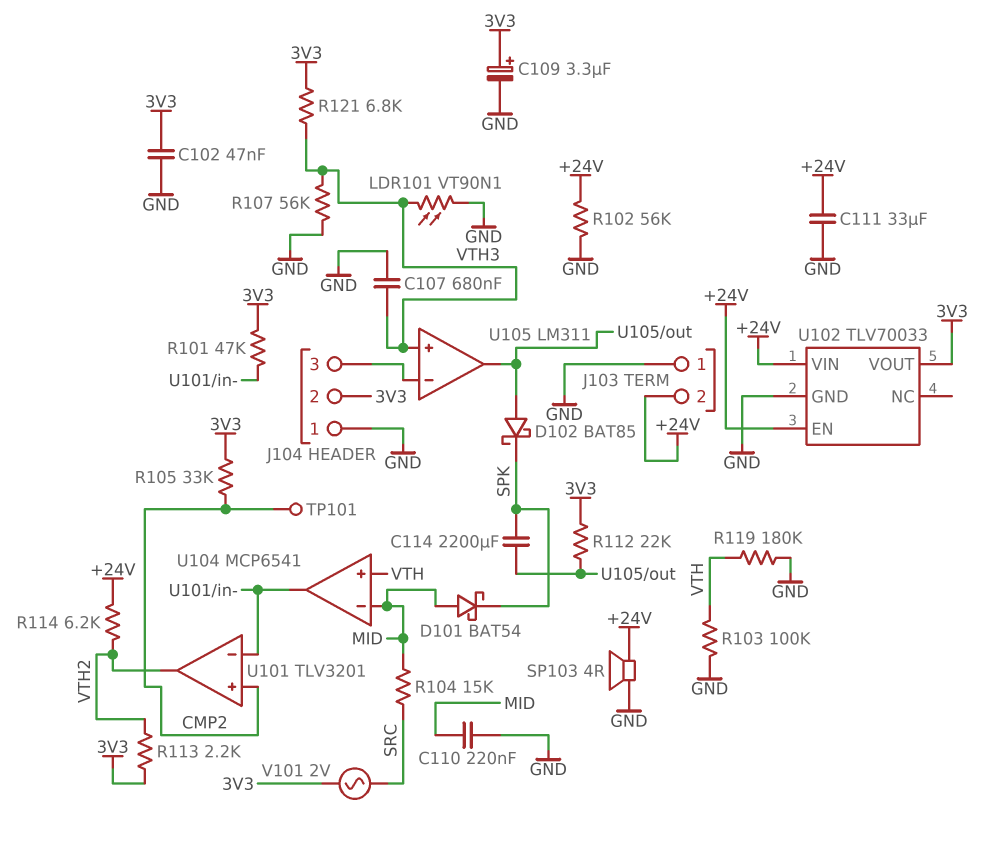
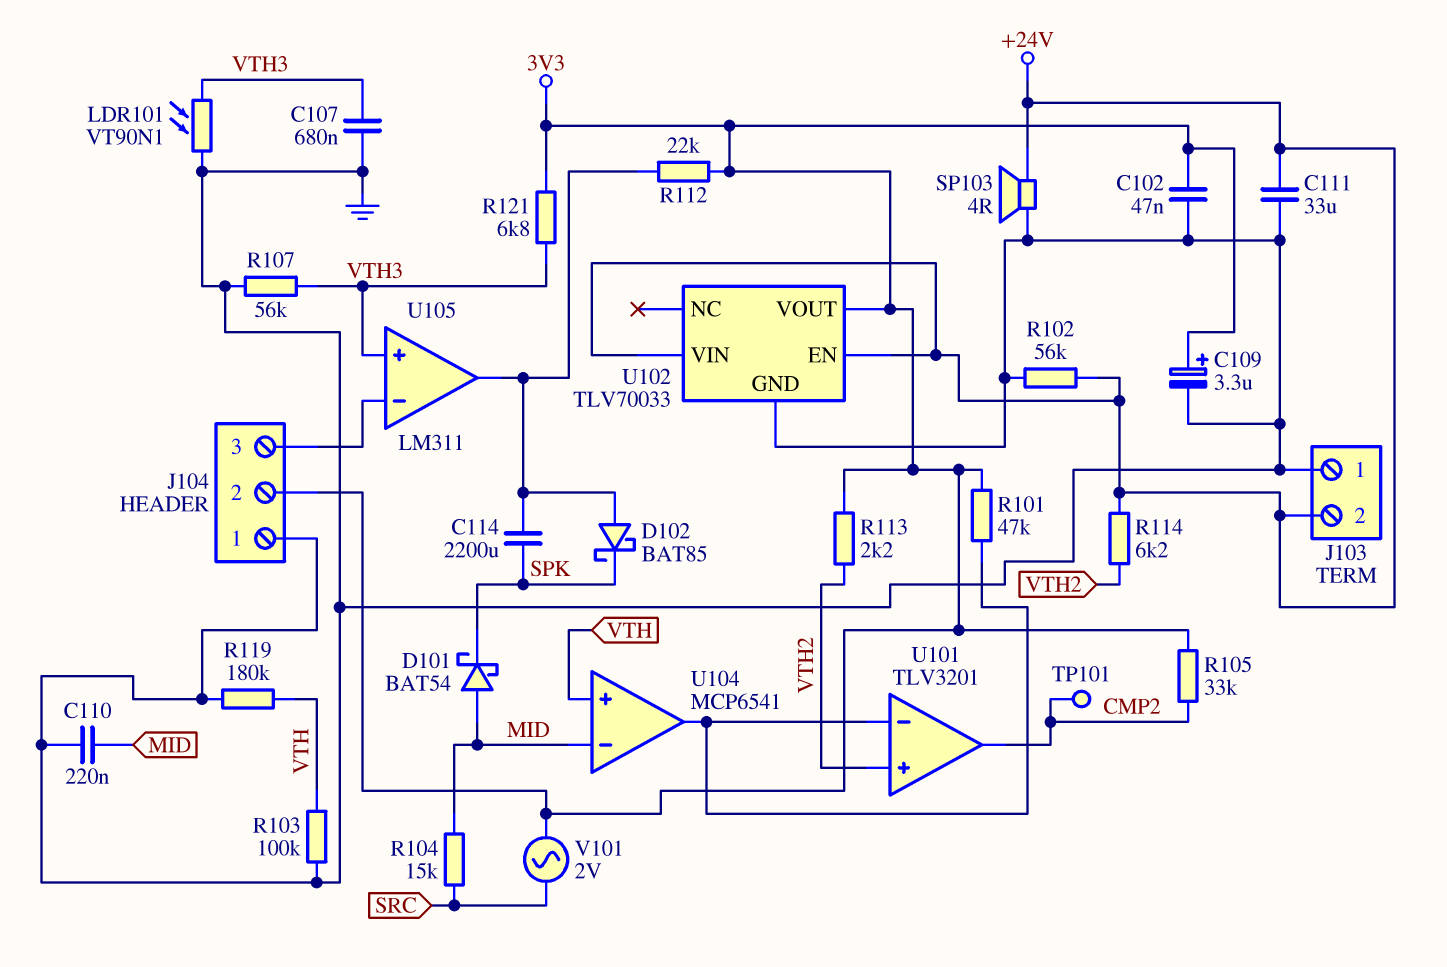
U101 pin in+: CMP2 -> VTH2
U101 pin out: VTH2 -> CMP2

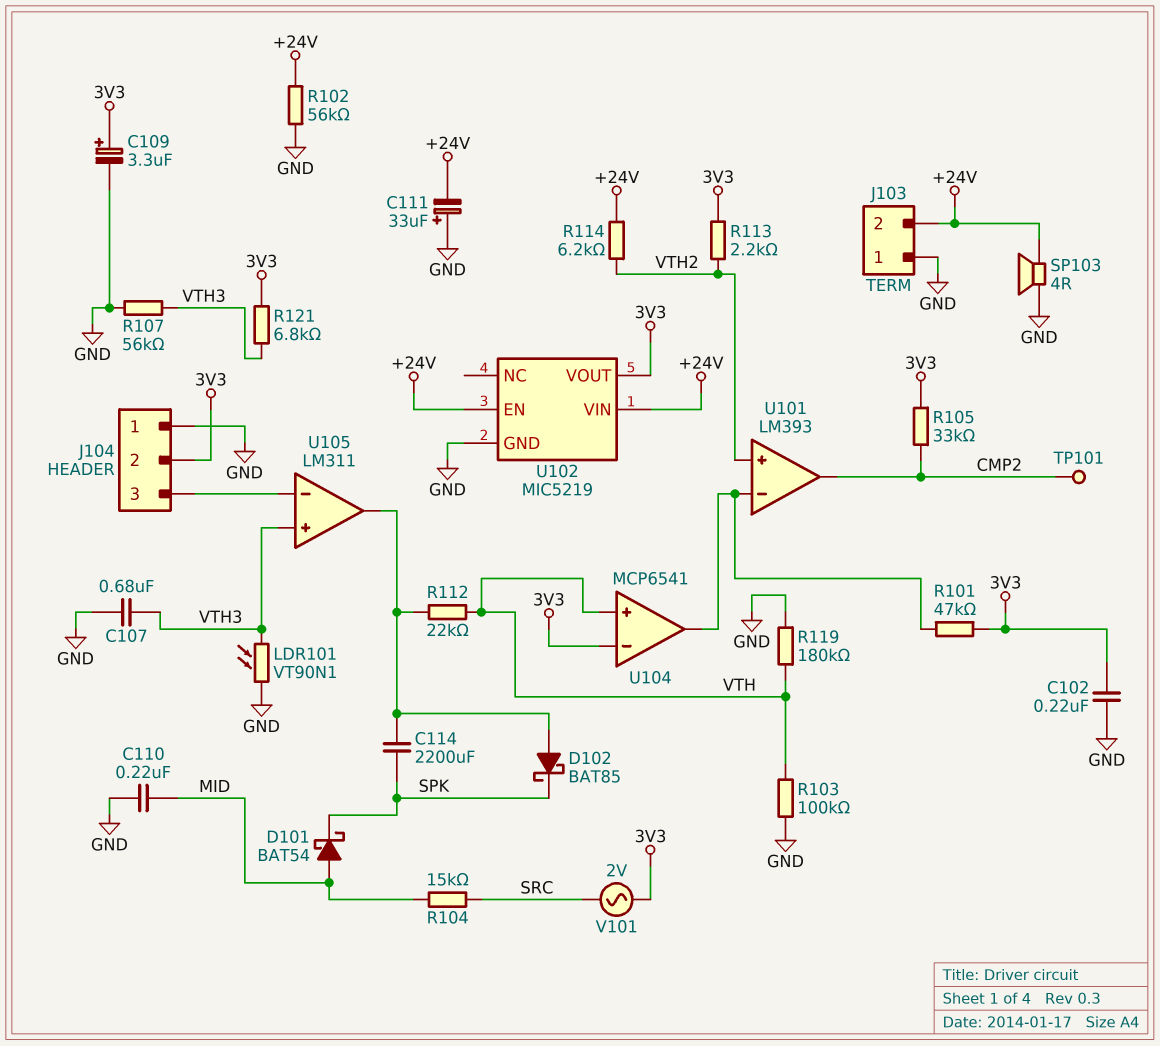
C102: 47nF (3V3, GND) -> 220nF (3V3, GND)
C111: 33uF (+24V, GND) -> 33uF (plus GND, minus +24V)
R112: 22k (3V3, U105/out) -> 22k (U105/out, VTH)
U101: TLV3201 -> LM393
U102: TLV70033 -> MIC5219
U104 pin in-: MID -> 3V3

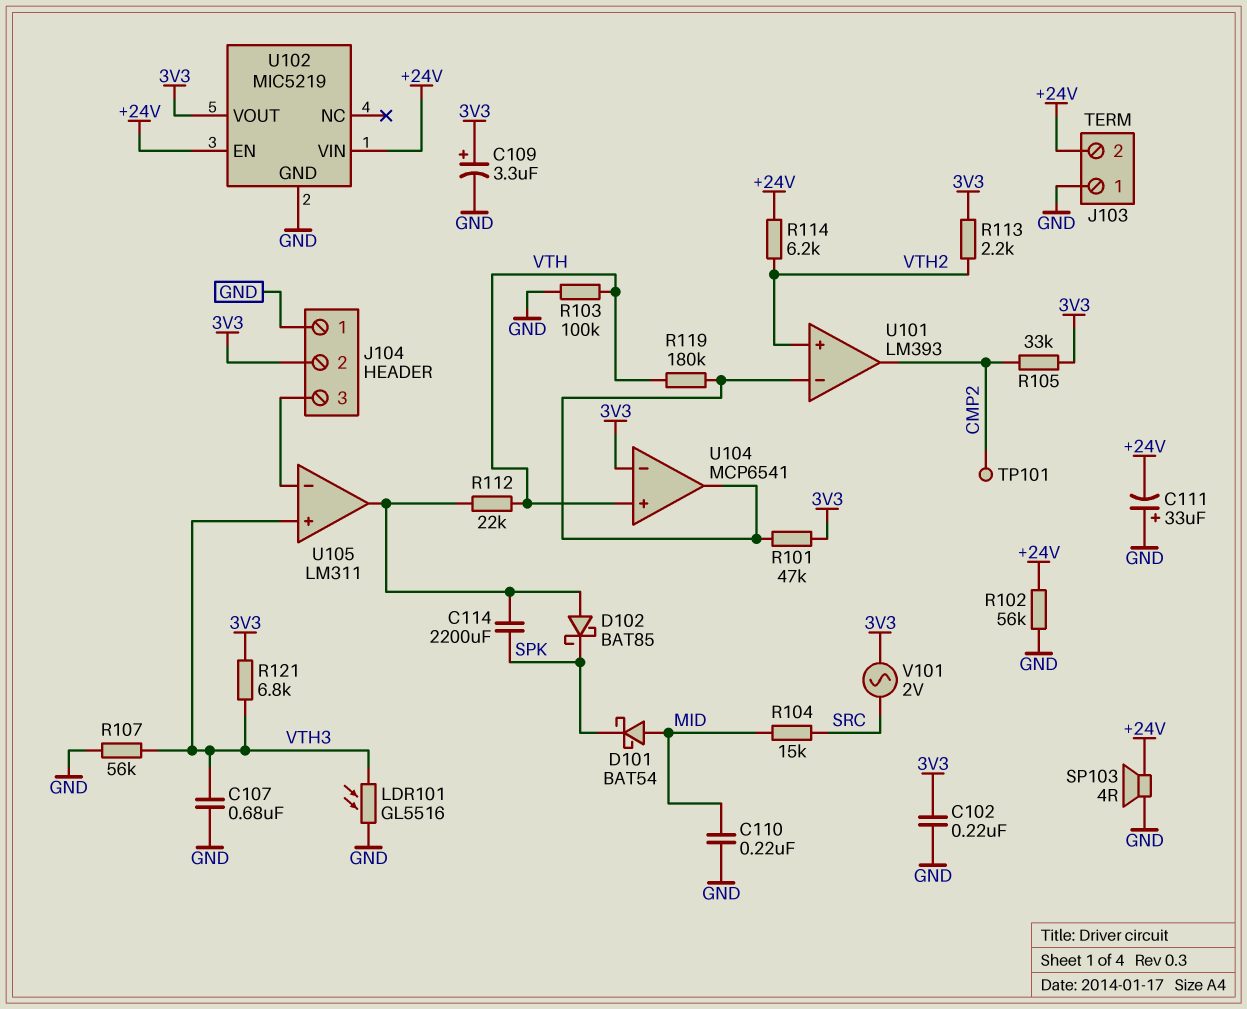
LDR101: VT90N1 (GND, VTH3) -> GL5516 (GND, VTH3)
R119: 180k (GND, VTH) -> 180k (U101/in-, VTH)

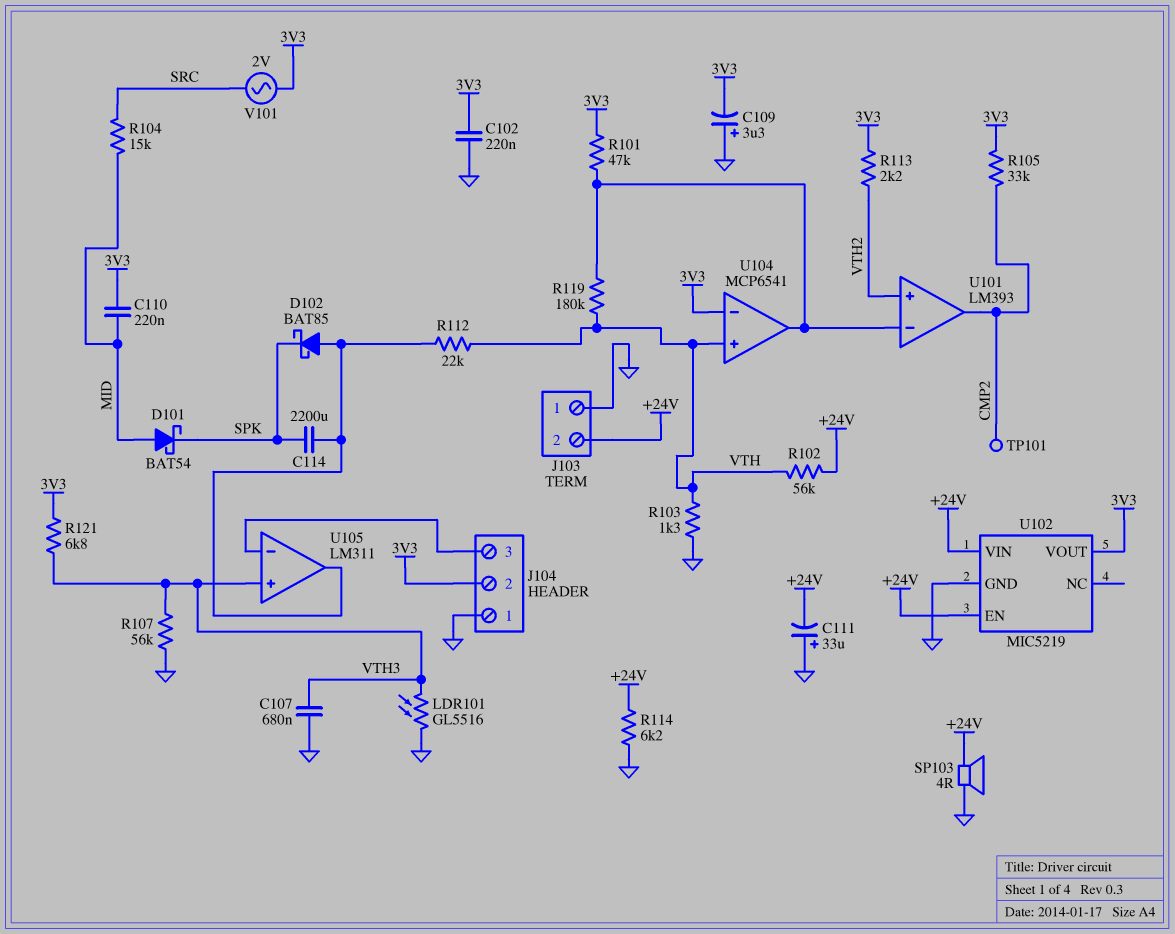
C109: 3.3uF (plus 3V3, minus GND) -> 3.3uF (plus GND, minus 3V3)
C110: 220nF (GND, MID) -> 220nF (3V3, MID)
R102: 56k (+24V, GND) -> 56k (+24V, VTH)
R103: 100k (GND, VTH) -> 1.3k (GND, VTH)
R114: 6.2k (+24V, VTH2) -> 6.2k (+24V, GND)

